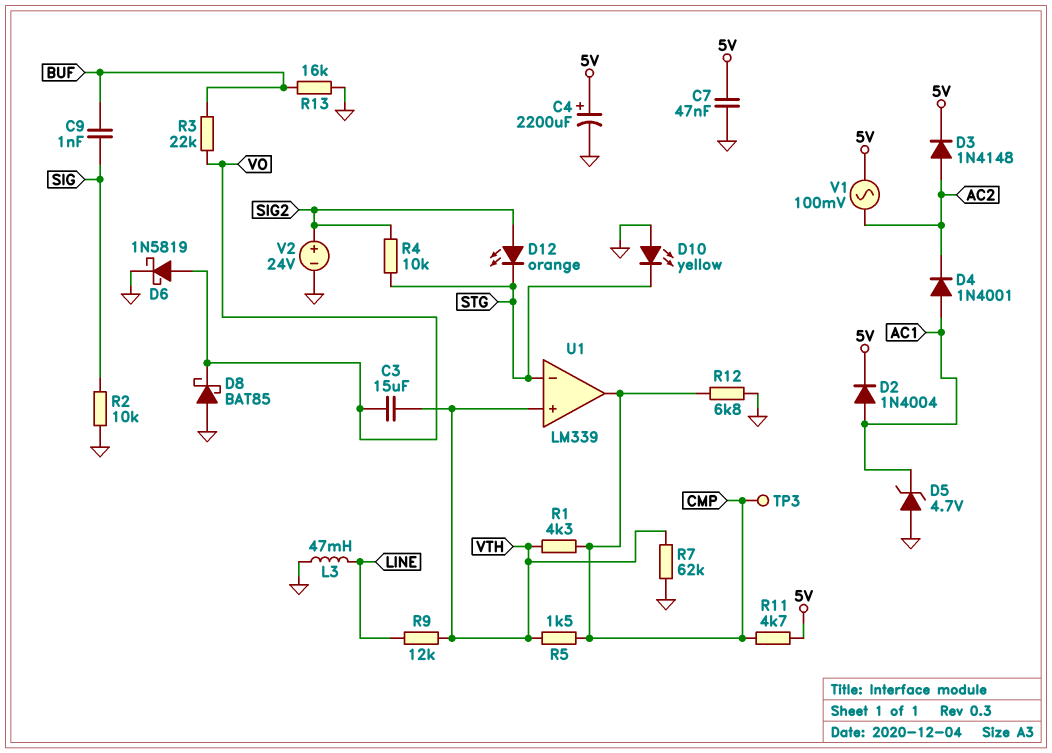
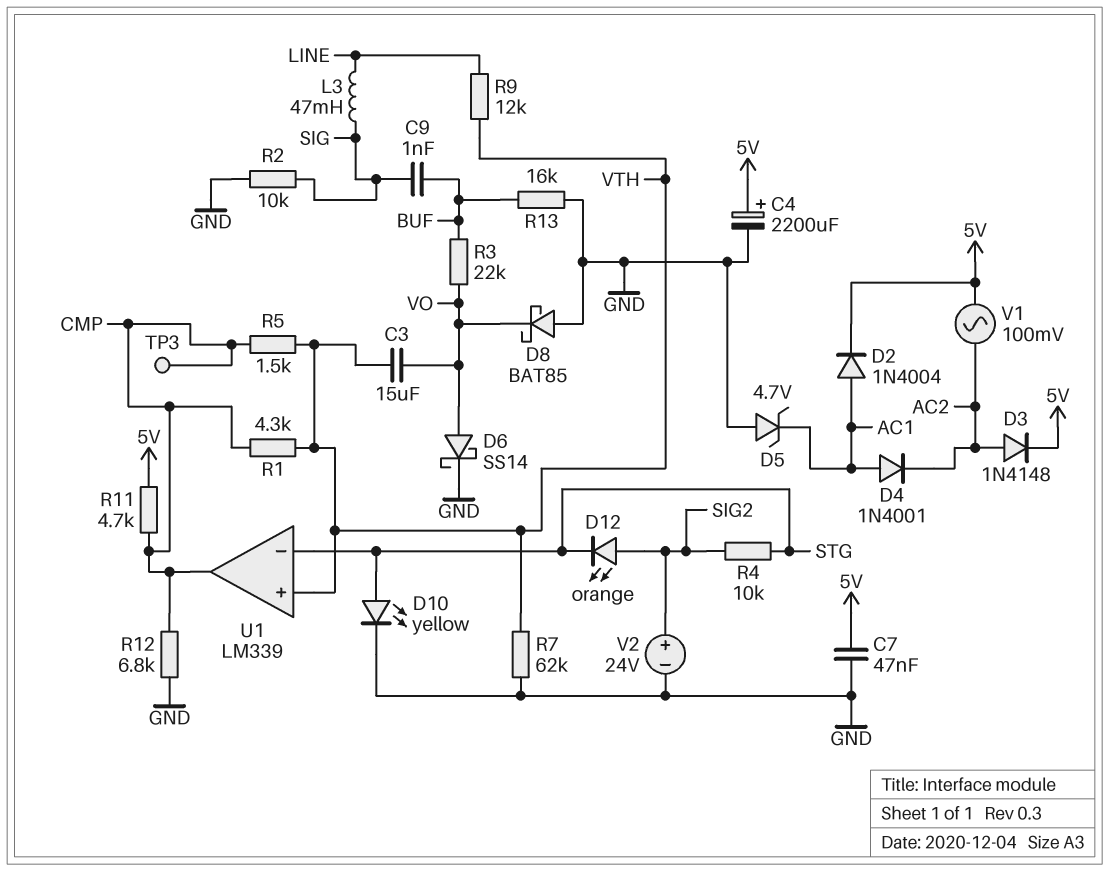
D6: schottky 1N5819 (A VO, K GND) -> schottky SS14 (A VO, K GND)
D10: LED yellow (A GND, K STG) -> LED yellow (A STG, K GND)
L3: 47mH (GND, LINE) -> 47mH (LINE, SIG)

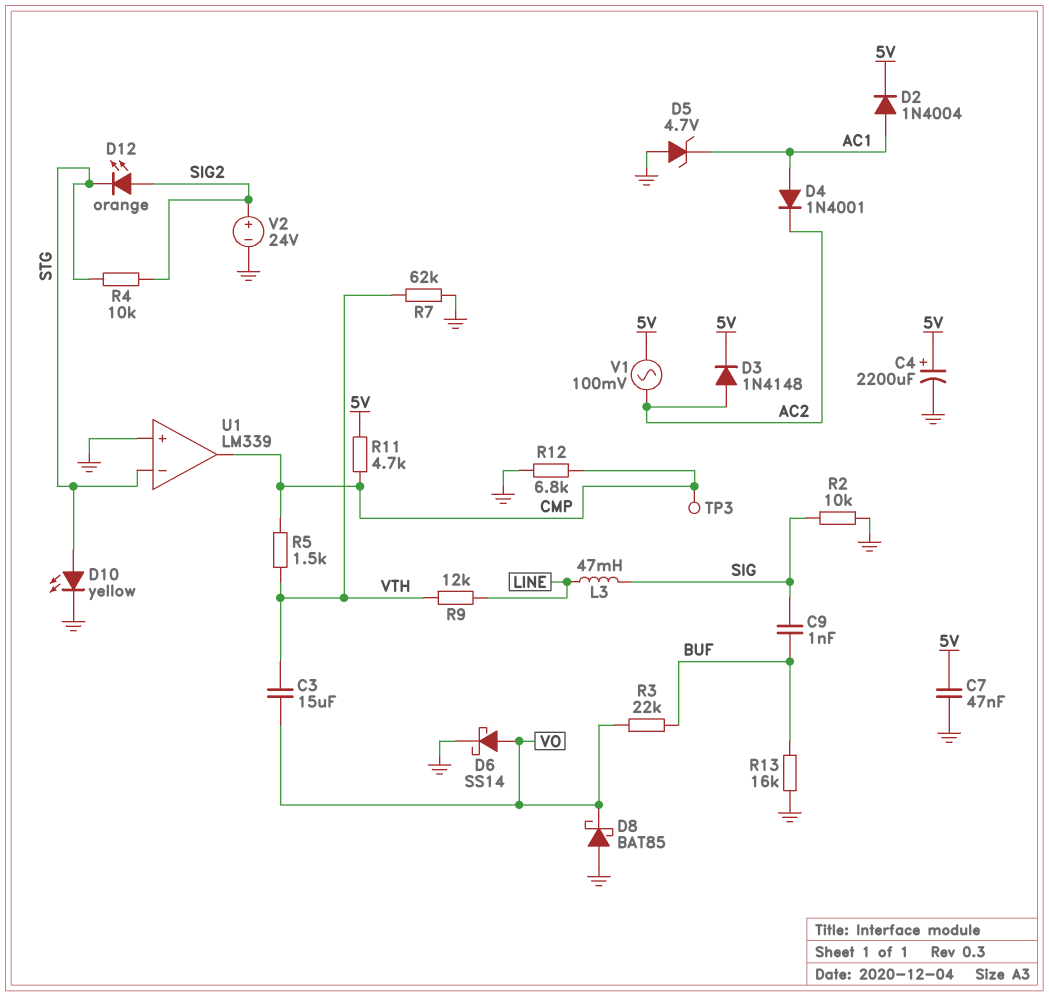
R1: 4.3k (CMP, VTH) -> none
U1 pin in+: VTH -> GND

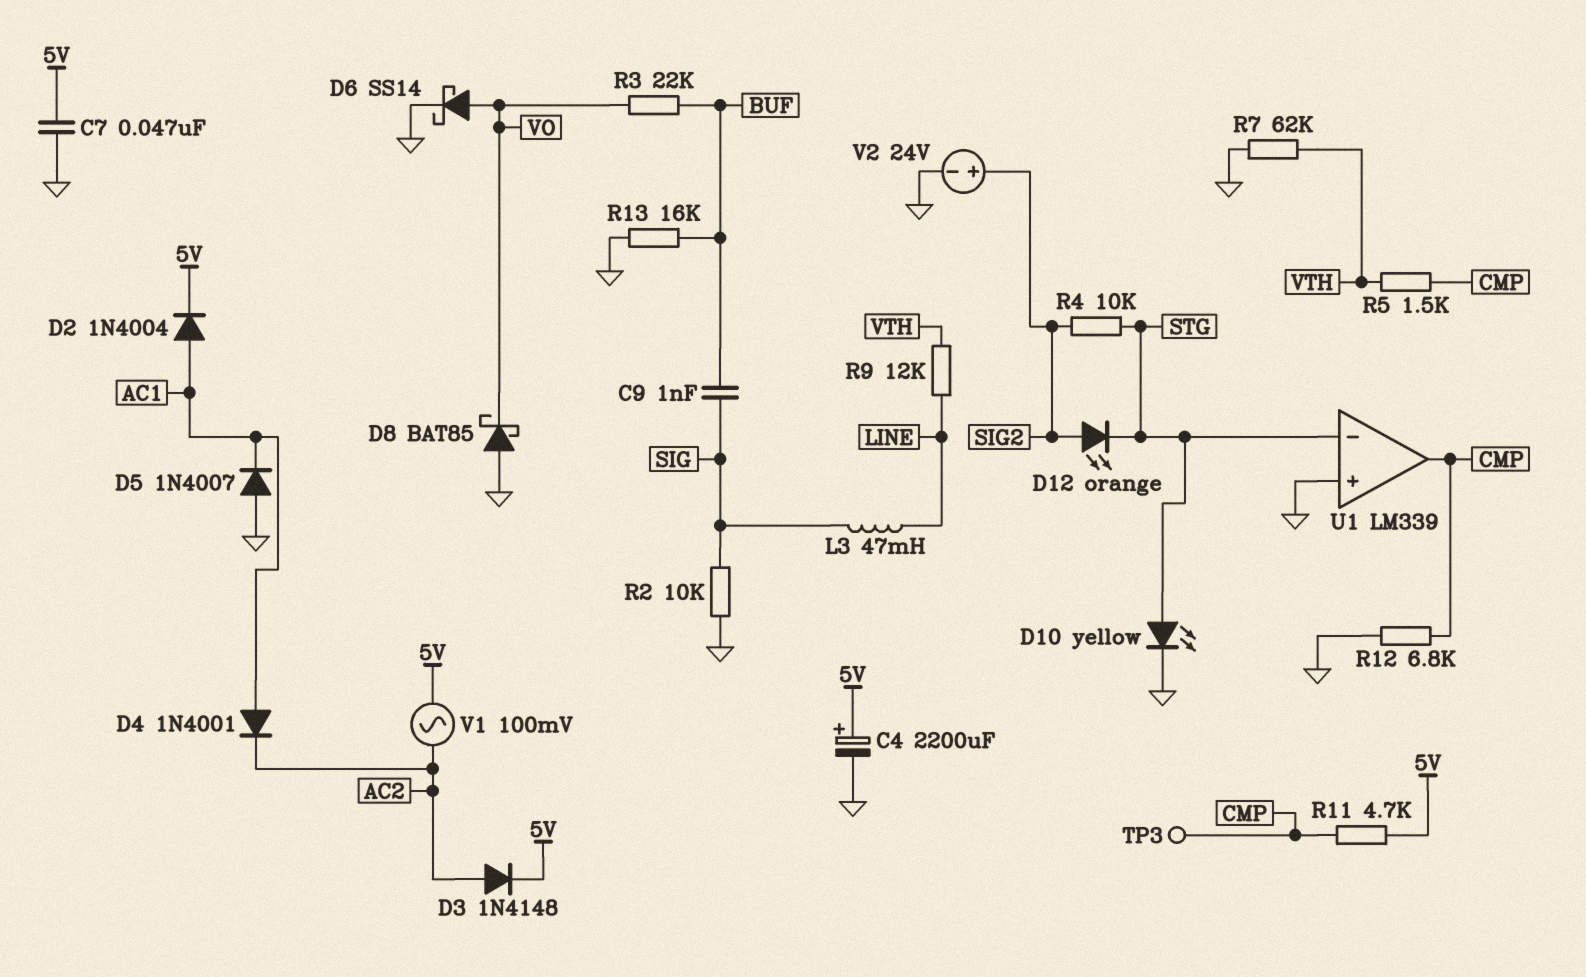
C3: 15uF (VO, VTH) -> none
D5: zener 4.7V (A GND, K AC1) -> diode 1N4007 (A GND, K AC1)

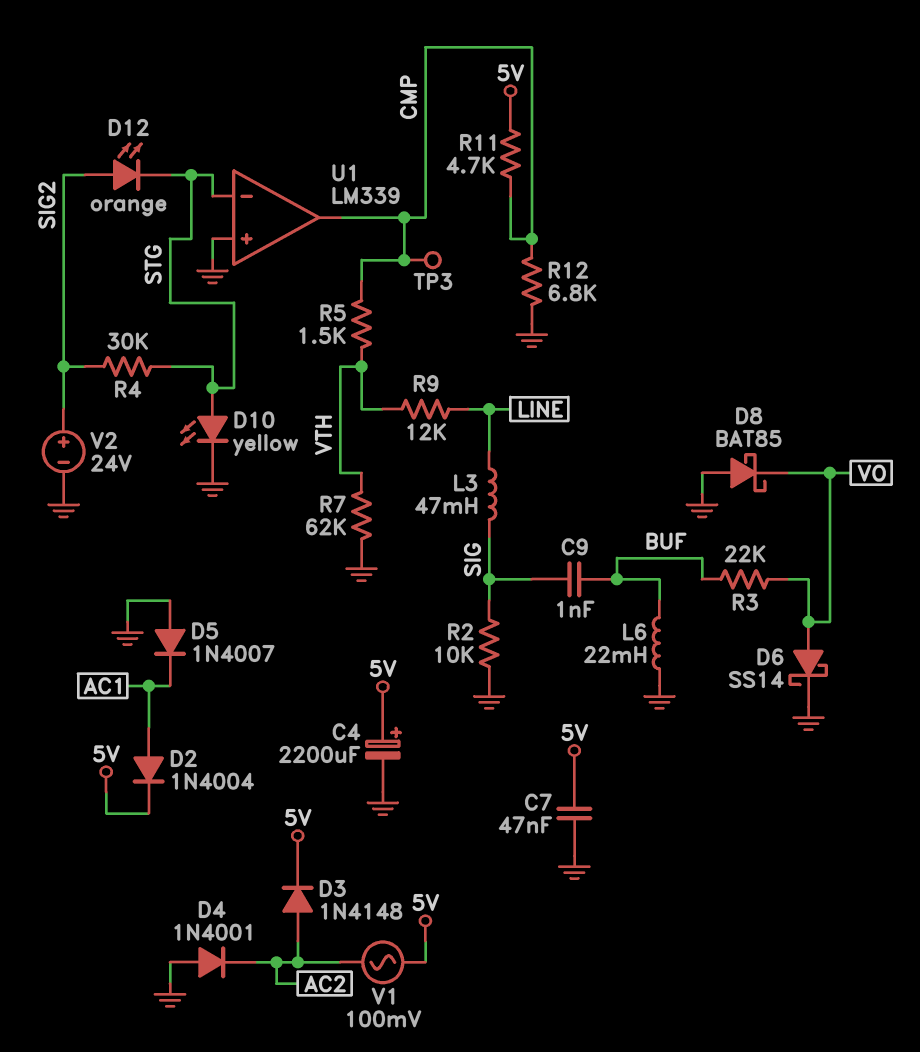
D4: diode 1N4001 (A AC1, K AC2) -> diode 1N4001 (A GND, K AC2)
L6: none -> 22mH (BUF, GND)
R4: 10k (SIG2, STG) -> 30k (SIG2, STG)
R13: 16k (BUF, GND) -> none

